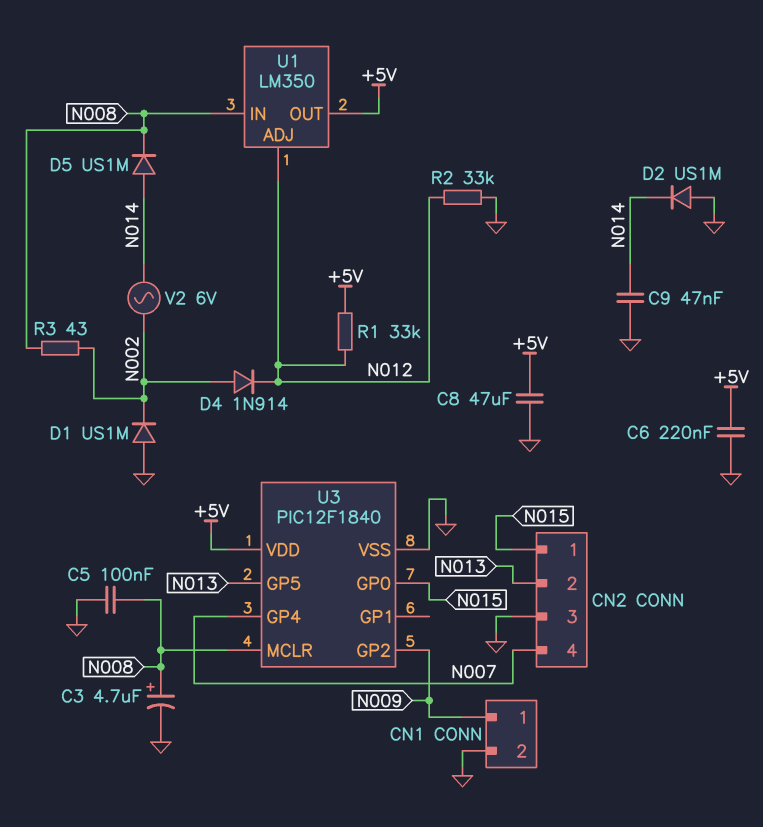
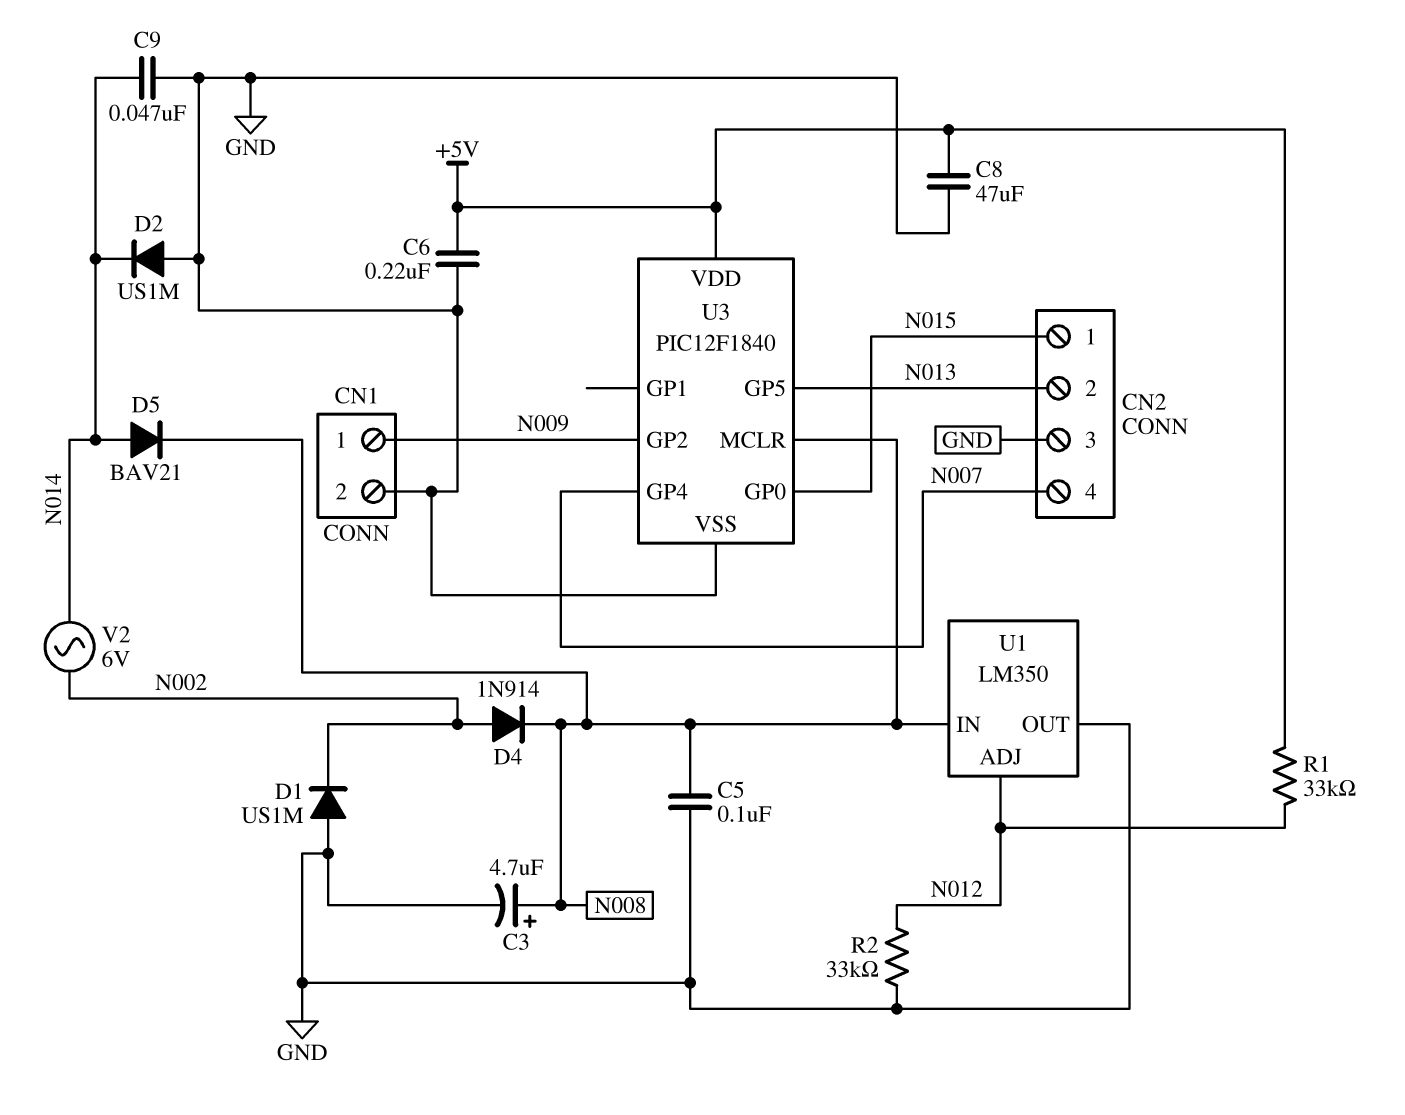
D4: diode 1N914 (A N002, K N012) -> diode 1N914 (A N002, K N008)
D5: diode US1M (A N014, K N008) -> diode BAV21 (A N014, K N008)
R3: 43 (N002, N008) -> none
U1 pin OUT: +5V -> GND

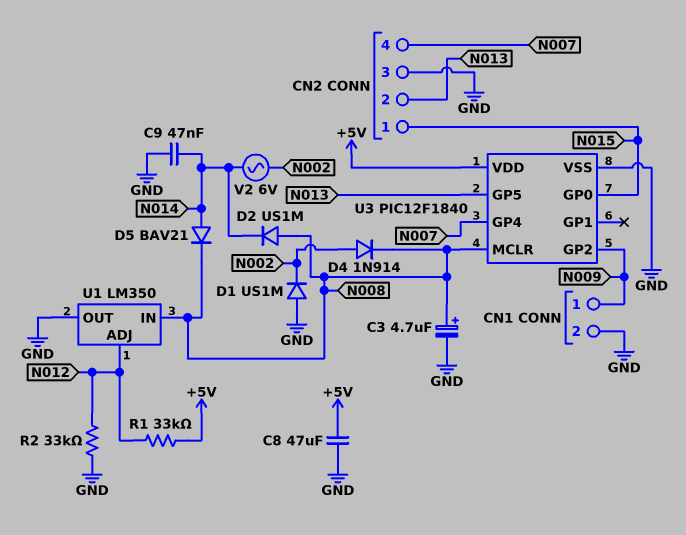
C5: 100nF (GND, N008) -> none
C6: 220nF (+5V, GND) -> none
D2: diode US1M (A GND, K N014) -> diode US1M (A N008, K N014)

